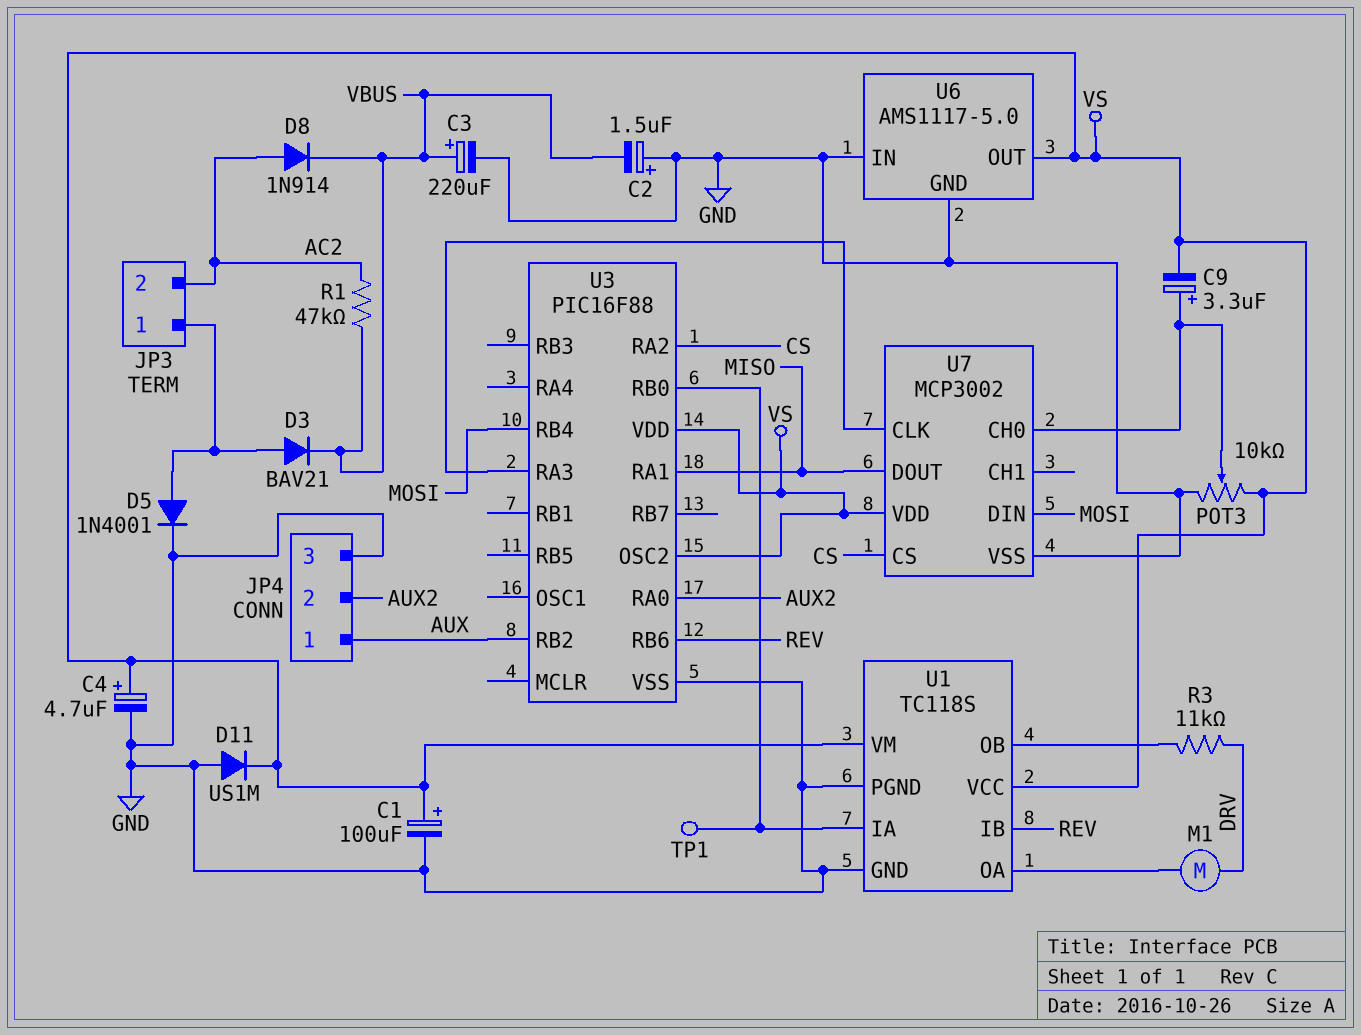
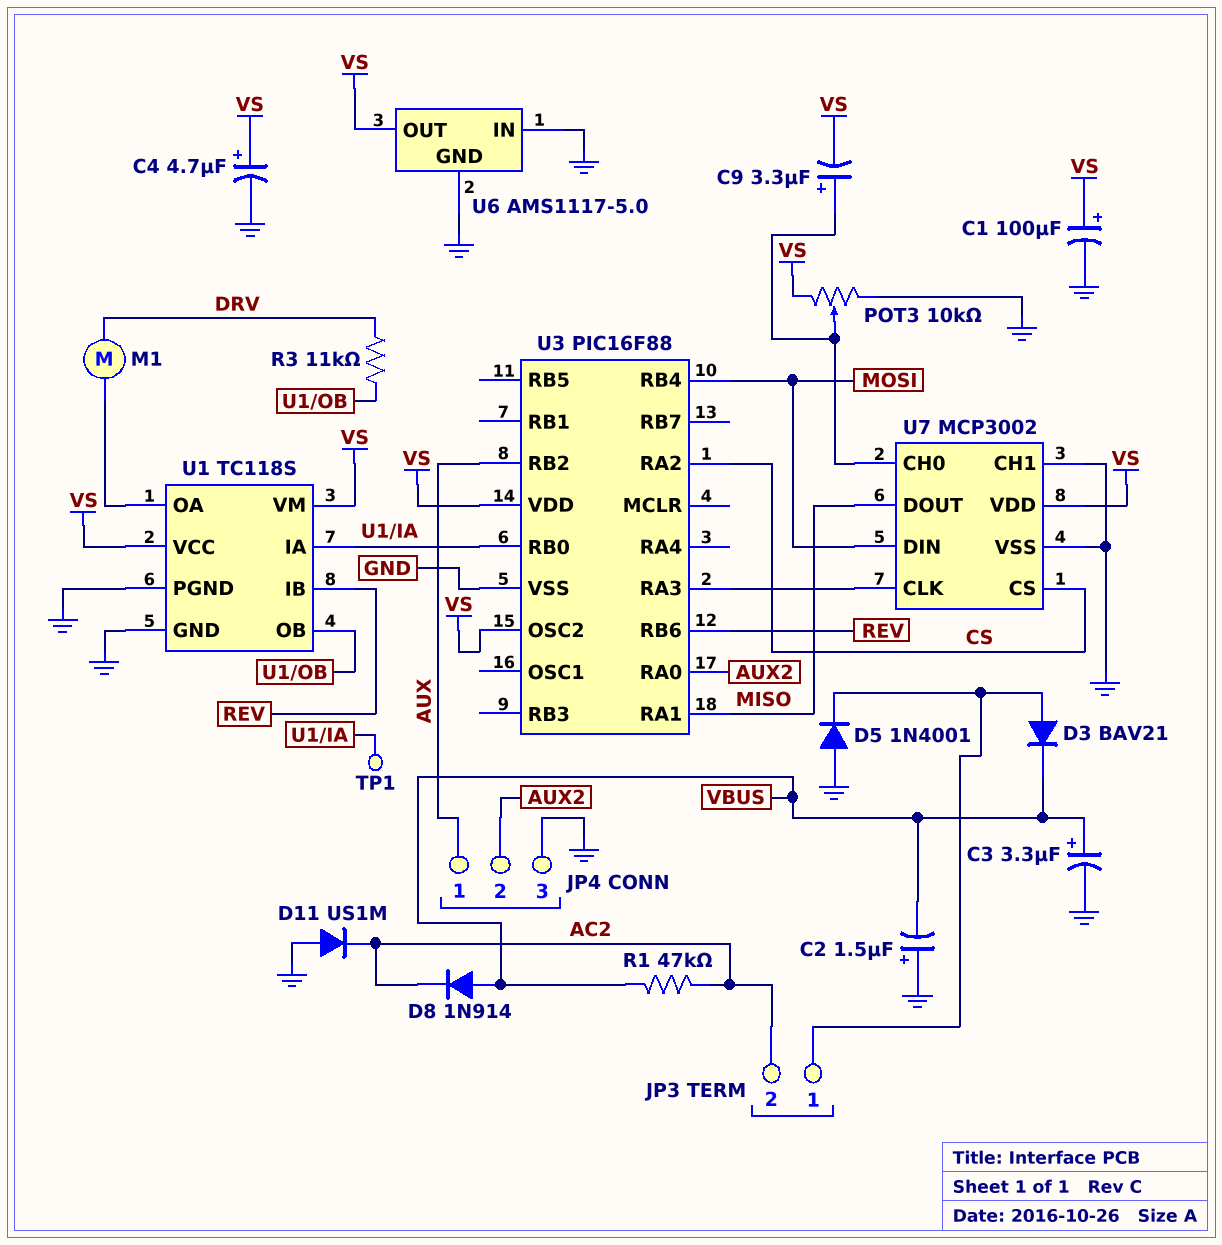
C3: 220uF (plus VBUS, minus GND) -> 3.3uF (plus VBUS, minus GND)
D5: diode 1N4001 (A JP3/1, K GND) -> diode 1N4001 (A GND, K JP3/1)
D8: diode 1N914 (A AC2, K VBUS) -> diode 1N914 (A VBUS, K AC2)
D11: diode US1M (A GND, K VS) -> diode US1M (A GND, K AC2)
U7 pin CH1: none -> GND

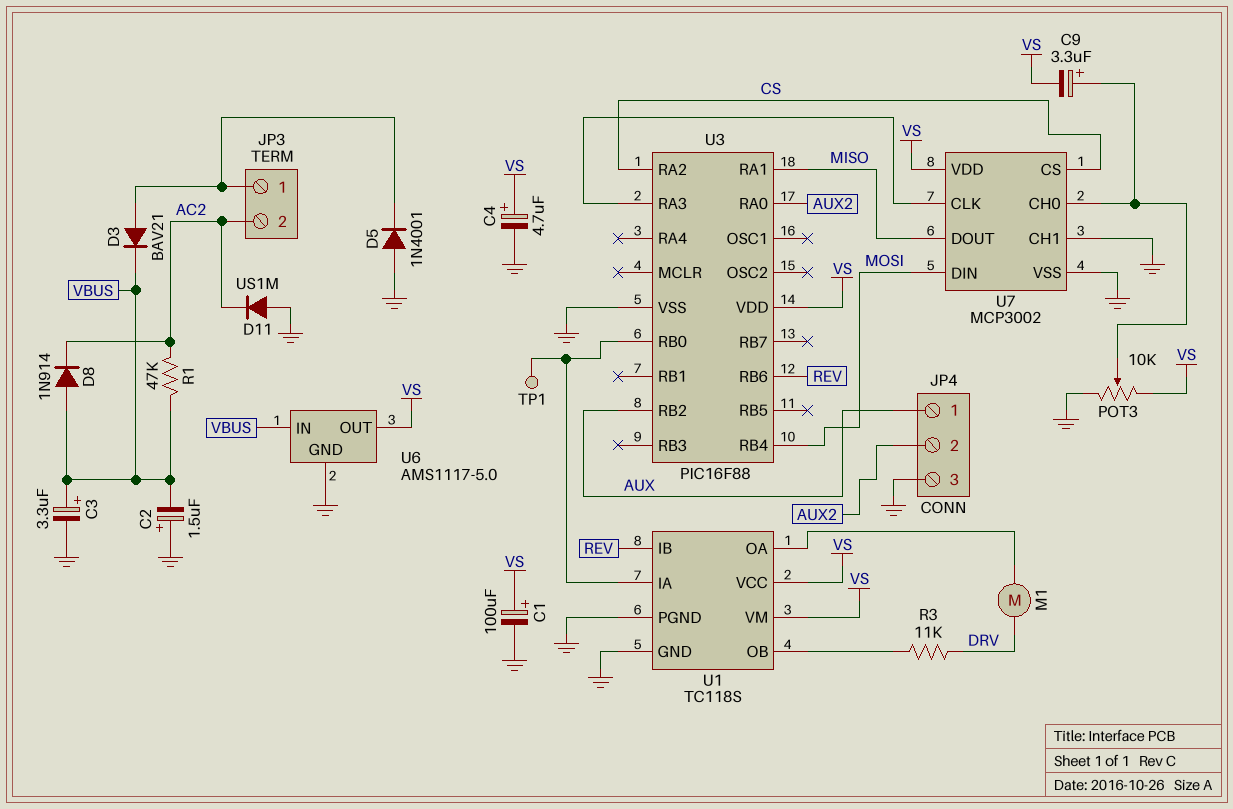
U3 pin OSC2: VS -> none
U6 pin IN: GND -> VBUS

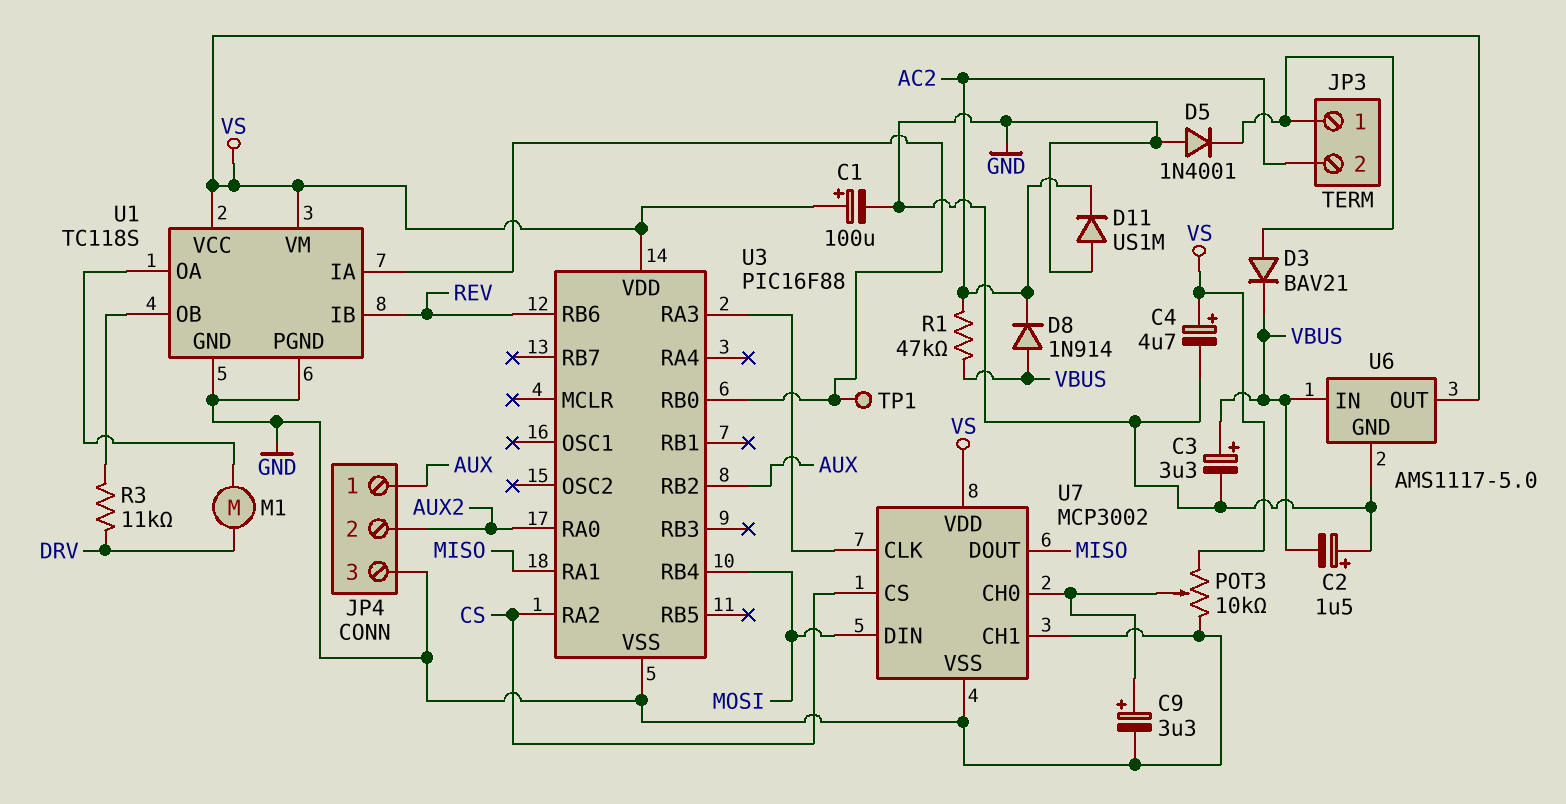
C9: 3.3uF (plus U7/CH0, minus VS) -> 3.3uF (plus U7/CH0, minus GND)

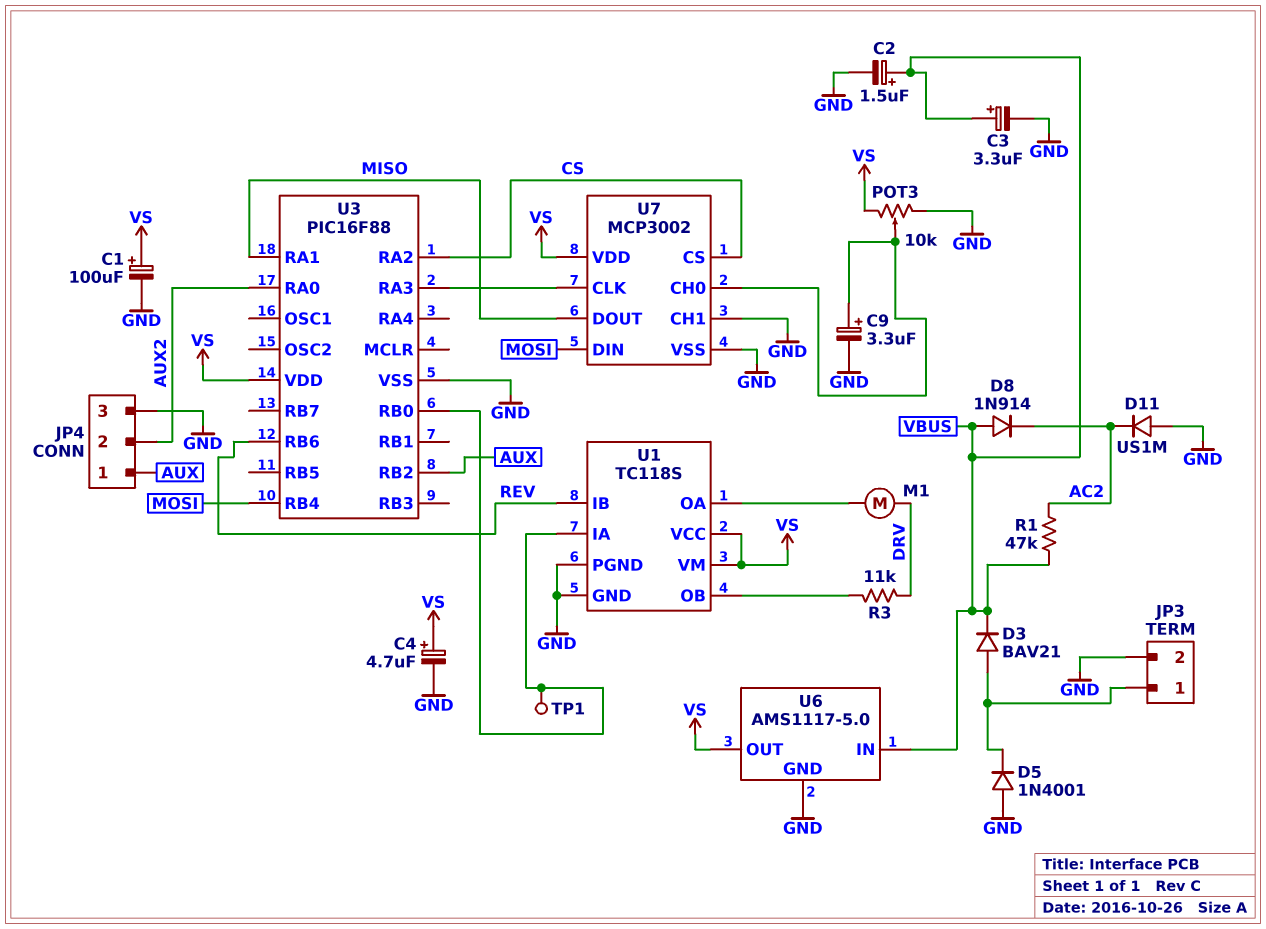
C2: 1.5uF (plus GND, minus VBUS) -> 1.5uF (plus VBUS, minus GND)
JP3 pin 2: AC2 -> GND

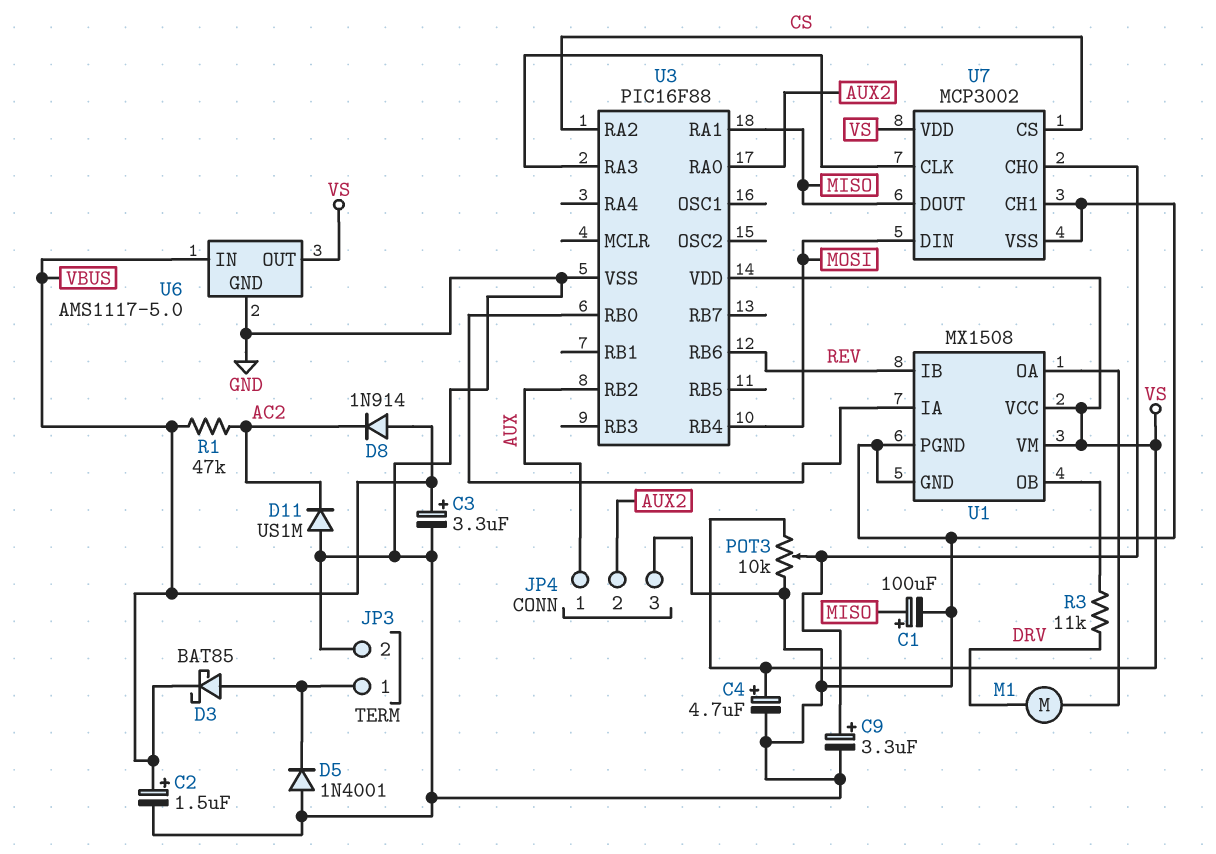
C1: 100uF (plus VS, minus GND) -> 100uF (plus MISO, minus GND)
D3: diode BAV21 (A JP3/1, K VBUS) -> schottky BAT85 (A JP3/1, K VBUS)
TP1: test point (U1/IA) -> none
U1: TC118S -> MX1508

